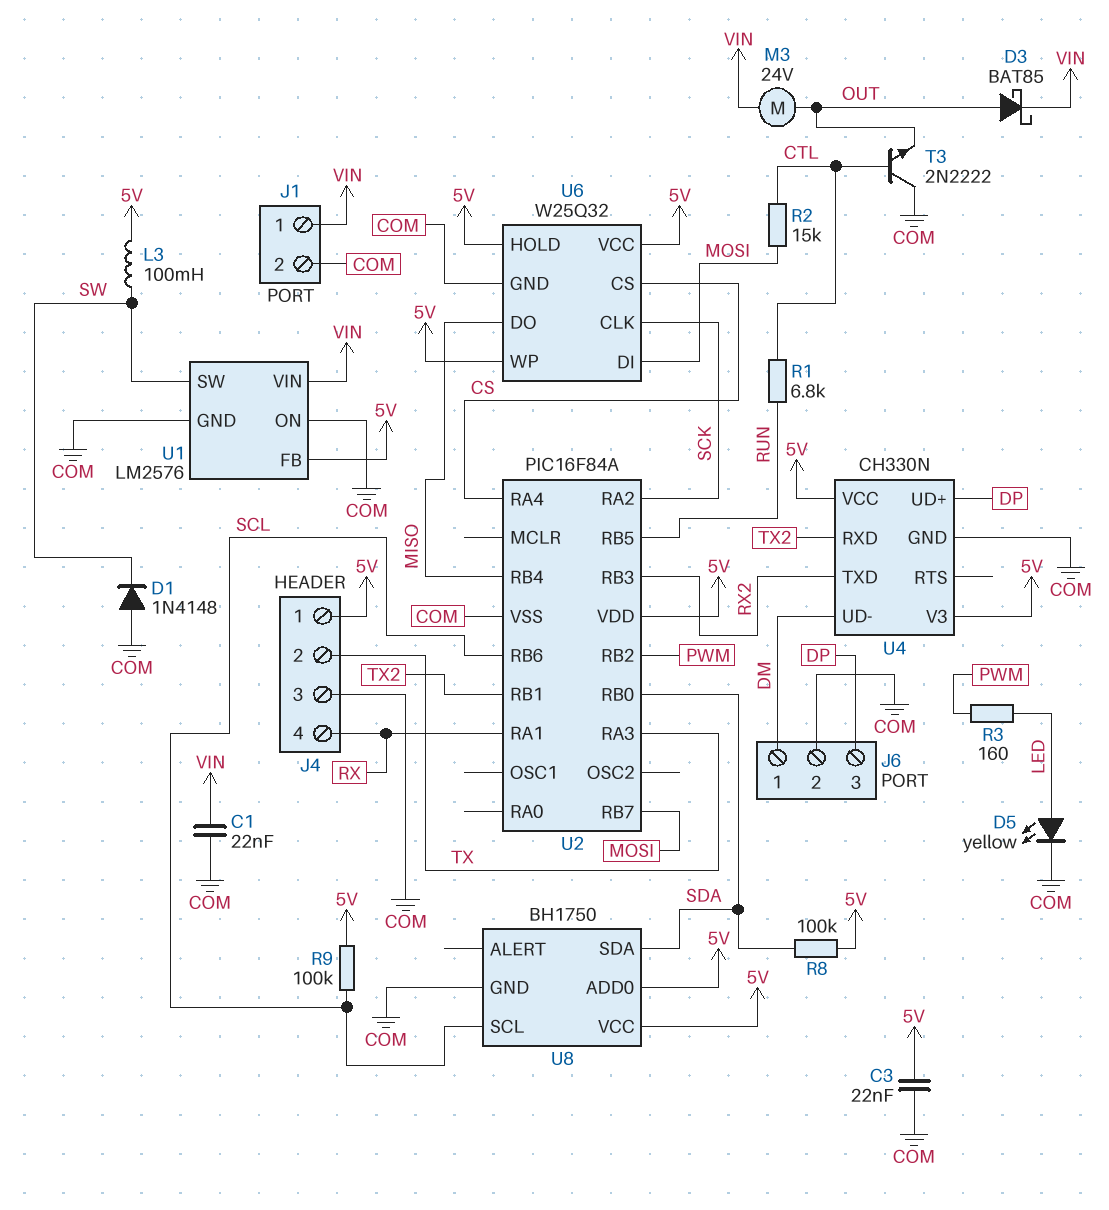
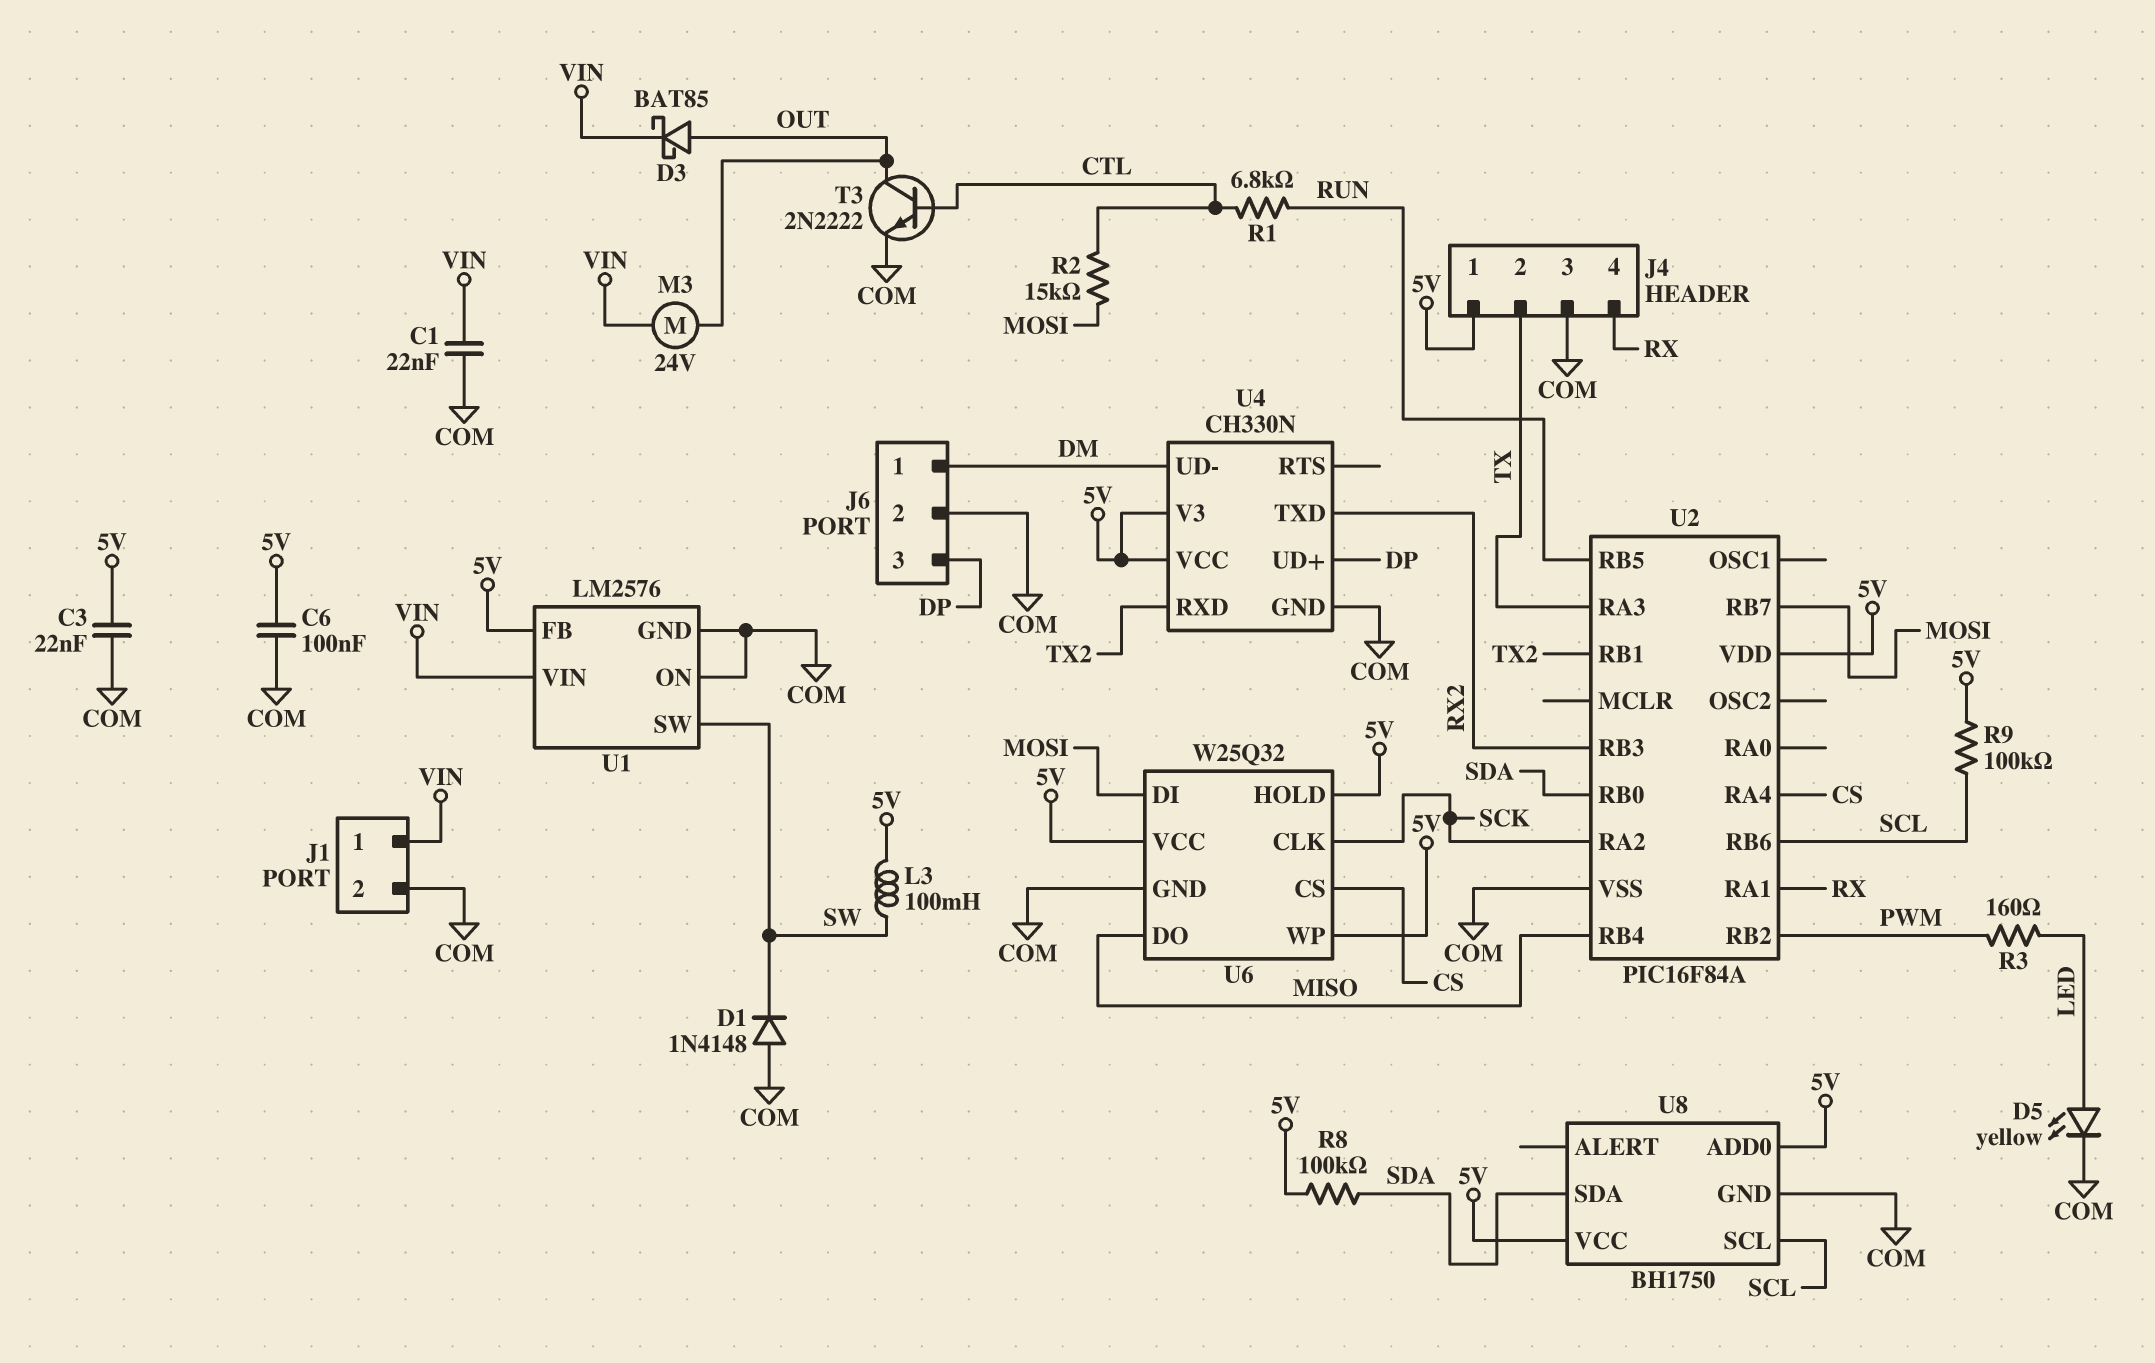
C6: none -> 100nF (5V, COM)
T3: NPN 2N2222 (B CTL, C COM, E OUT) -> NPN 2N2222 (B CTL, C OUT, E COM)

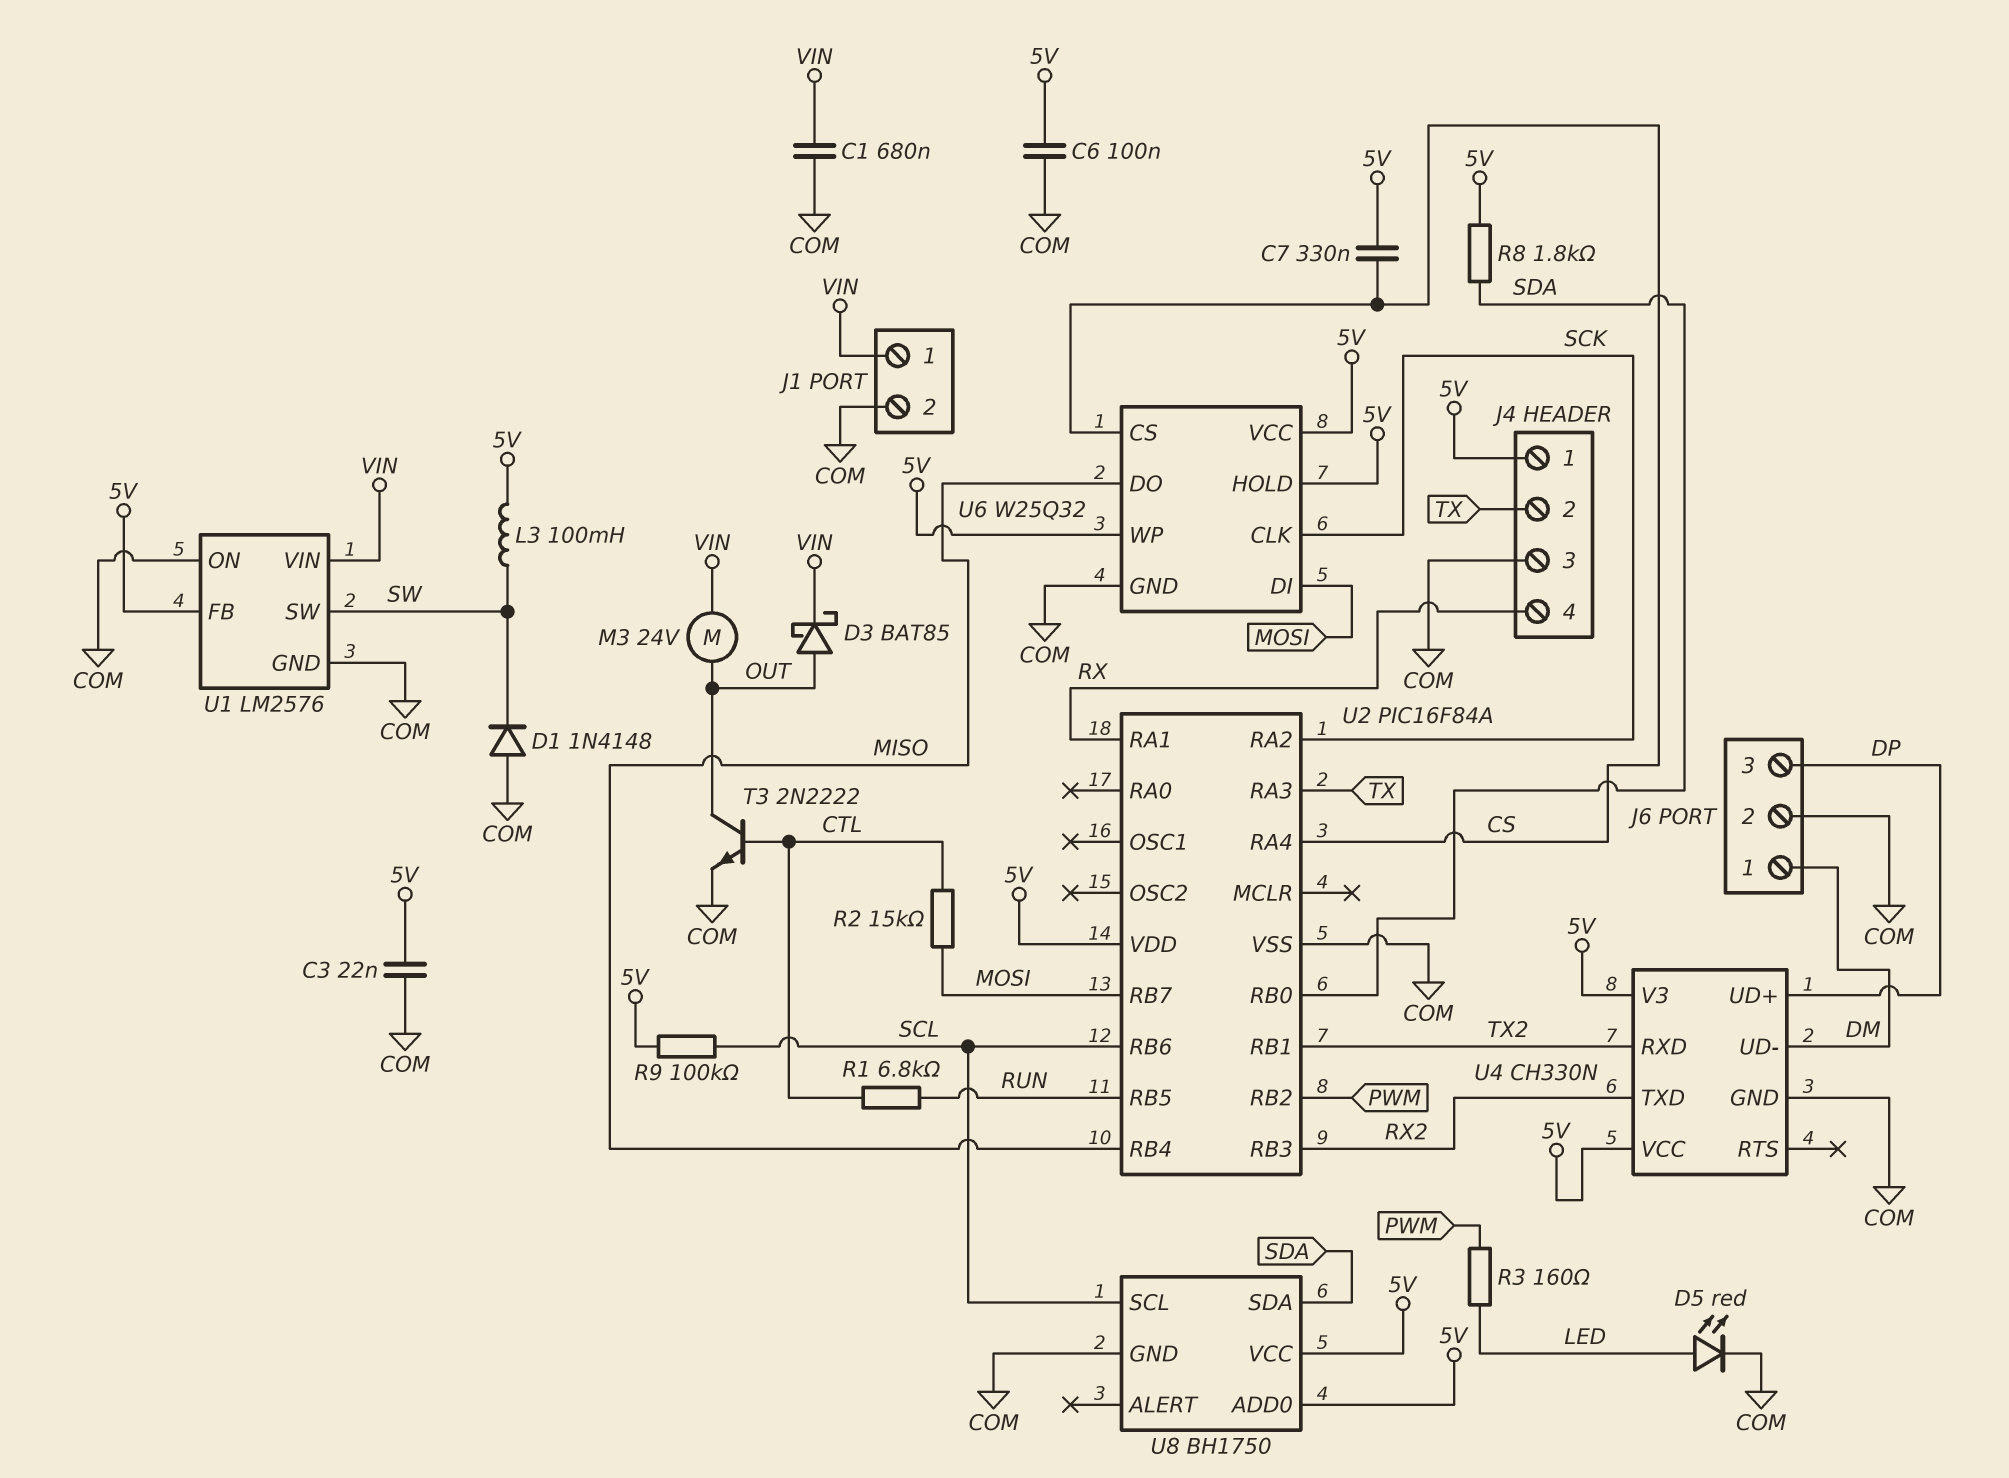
C1: 22nF (COM, VIN) -> 680nF (COM, VIN)
C7: none -> 330nF (5V, CS)
D5: LED yellow (A LED, K COM) -> LED red (A LED, K COM)
R8: 100k (5V, SDA) -> 1.8k (5V, SDA)

